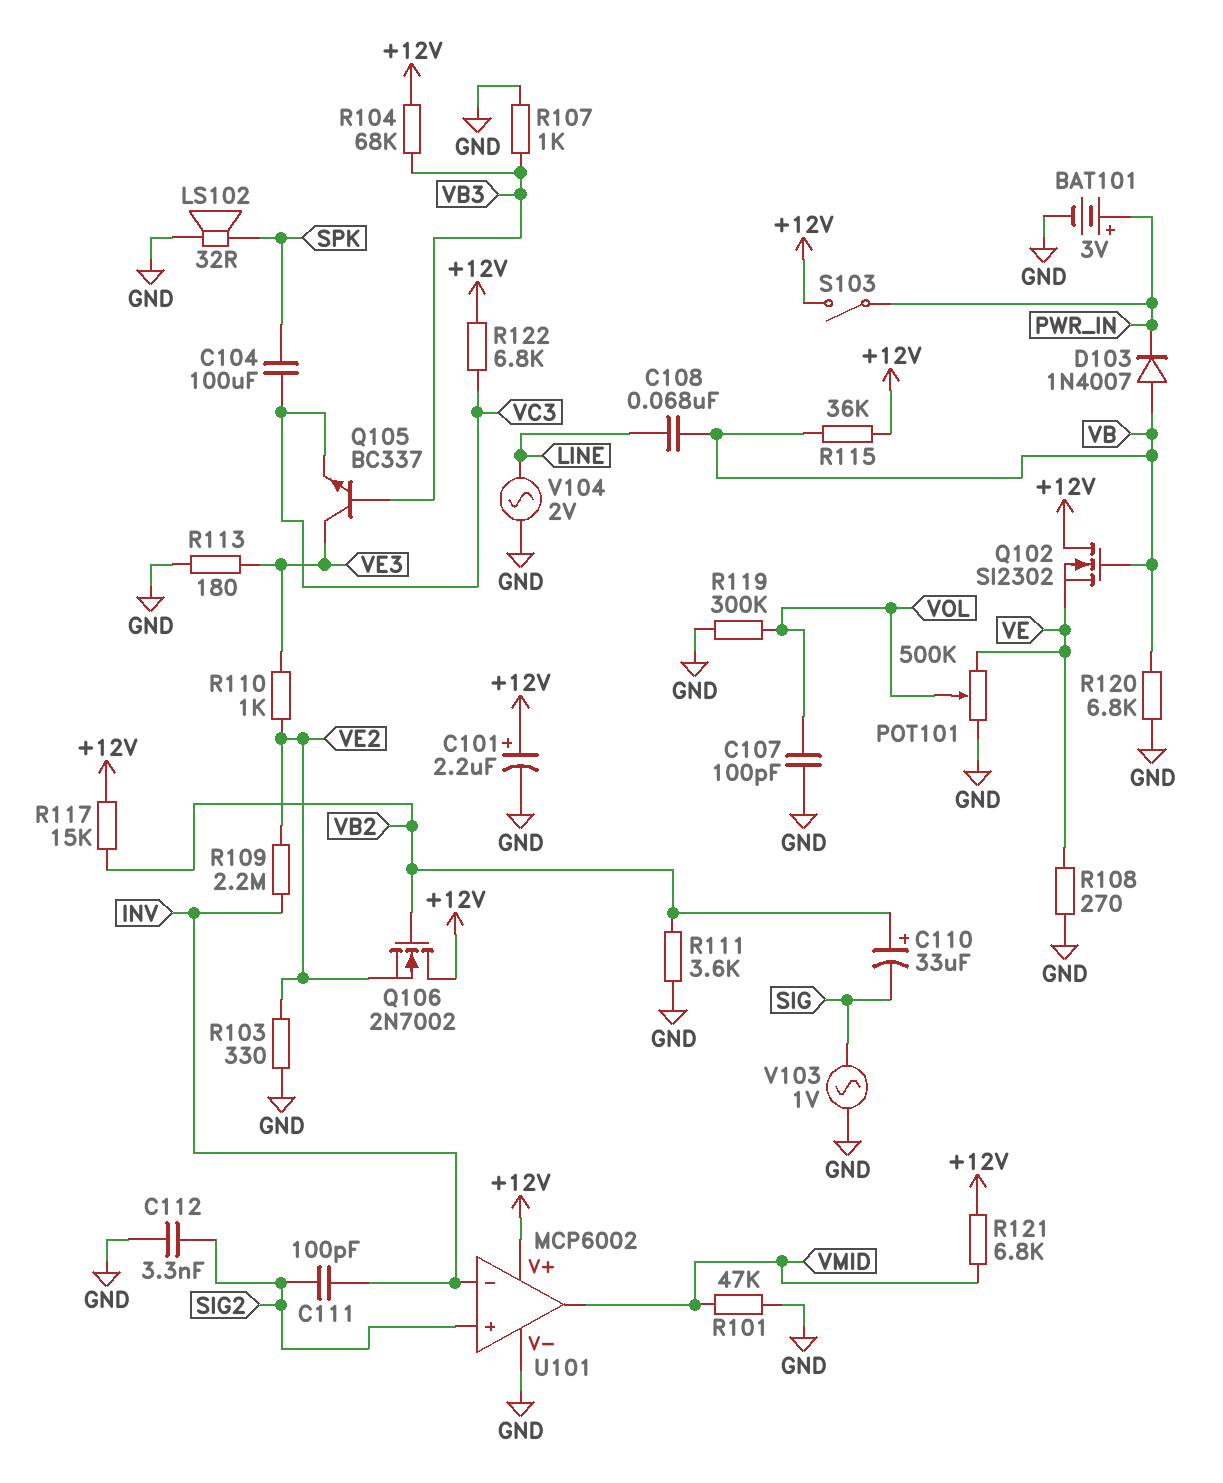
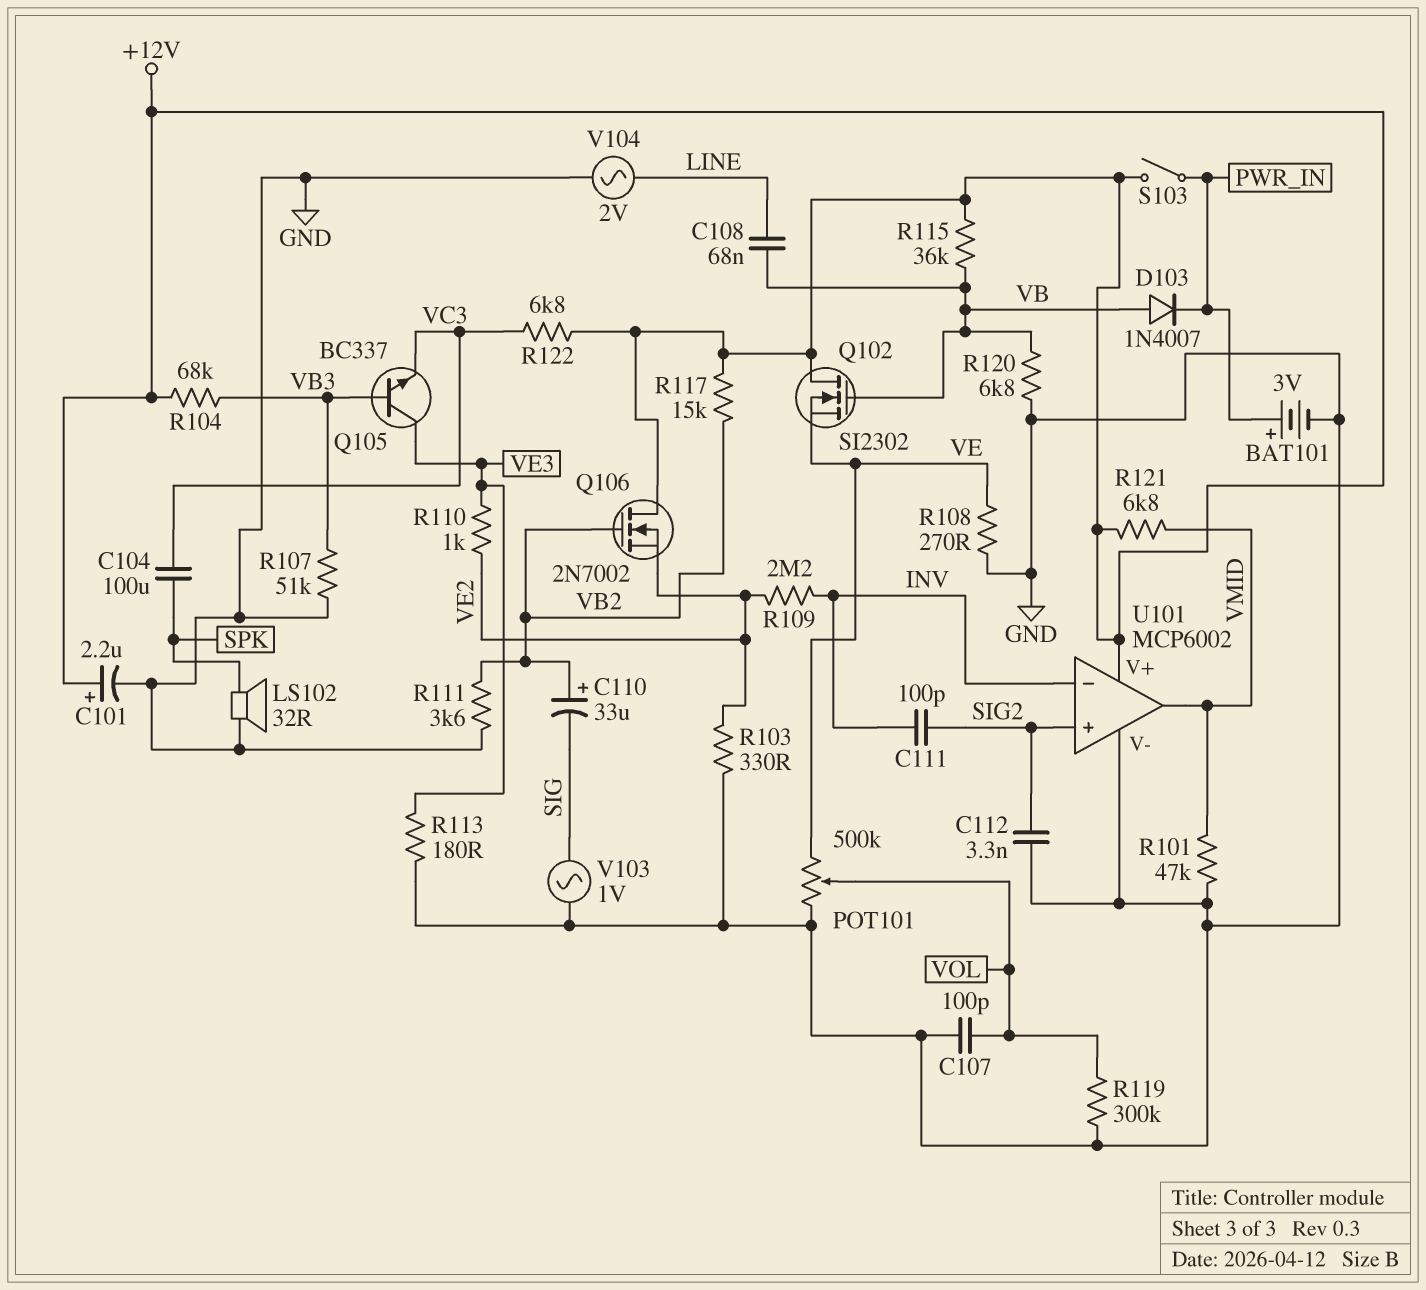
R107: 1k (GND, VB3) -> 51k (GND, VB3)

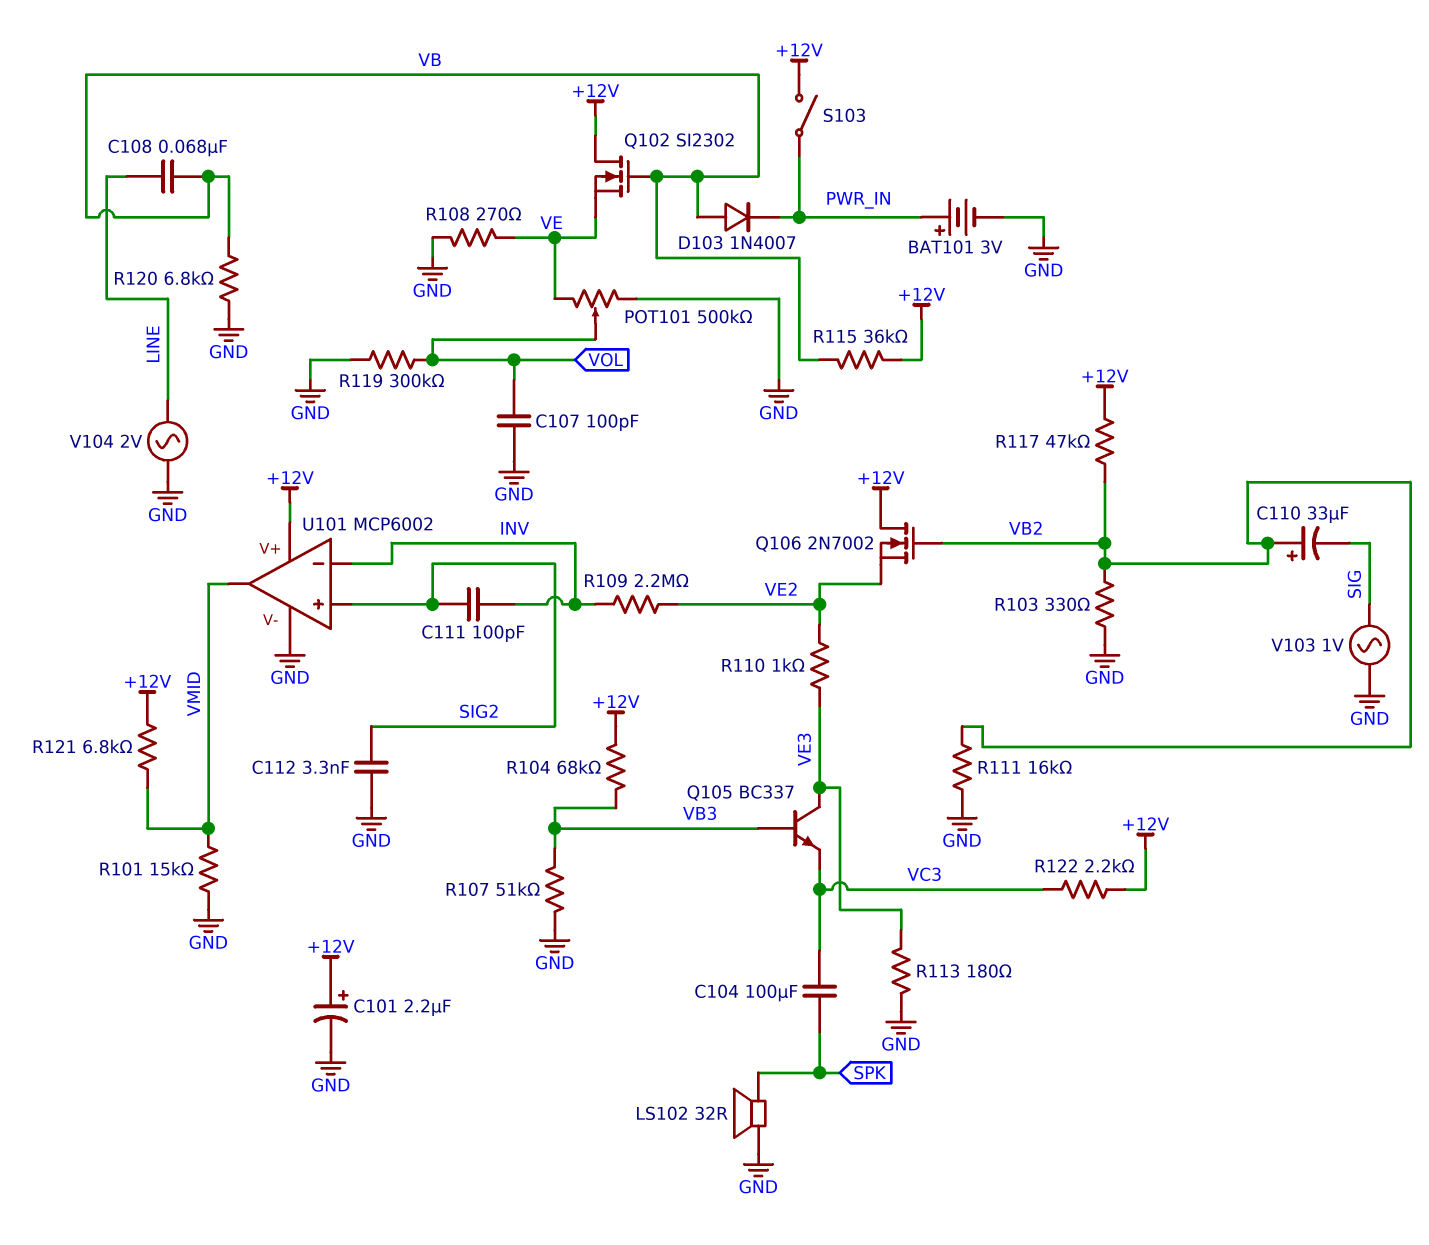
R101: 47k (GND, VMID) -> 15k (GND, VMID)
R103: 330 (GND, VE2) -> 330 (GND, VB2)
R111: 3.6k (GND, VB2) -> 16k (GND, VB2)
R117: 15k (+12V, VB2) -> 47k (+12V, VB2)
R122: 6.8k (+12V, VC3) -> 2.2k (+12V, VC3)

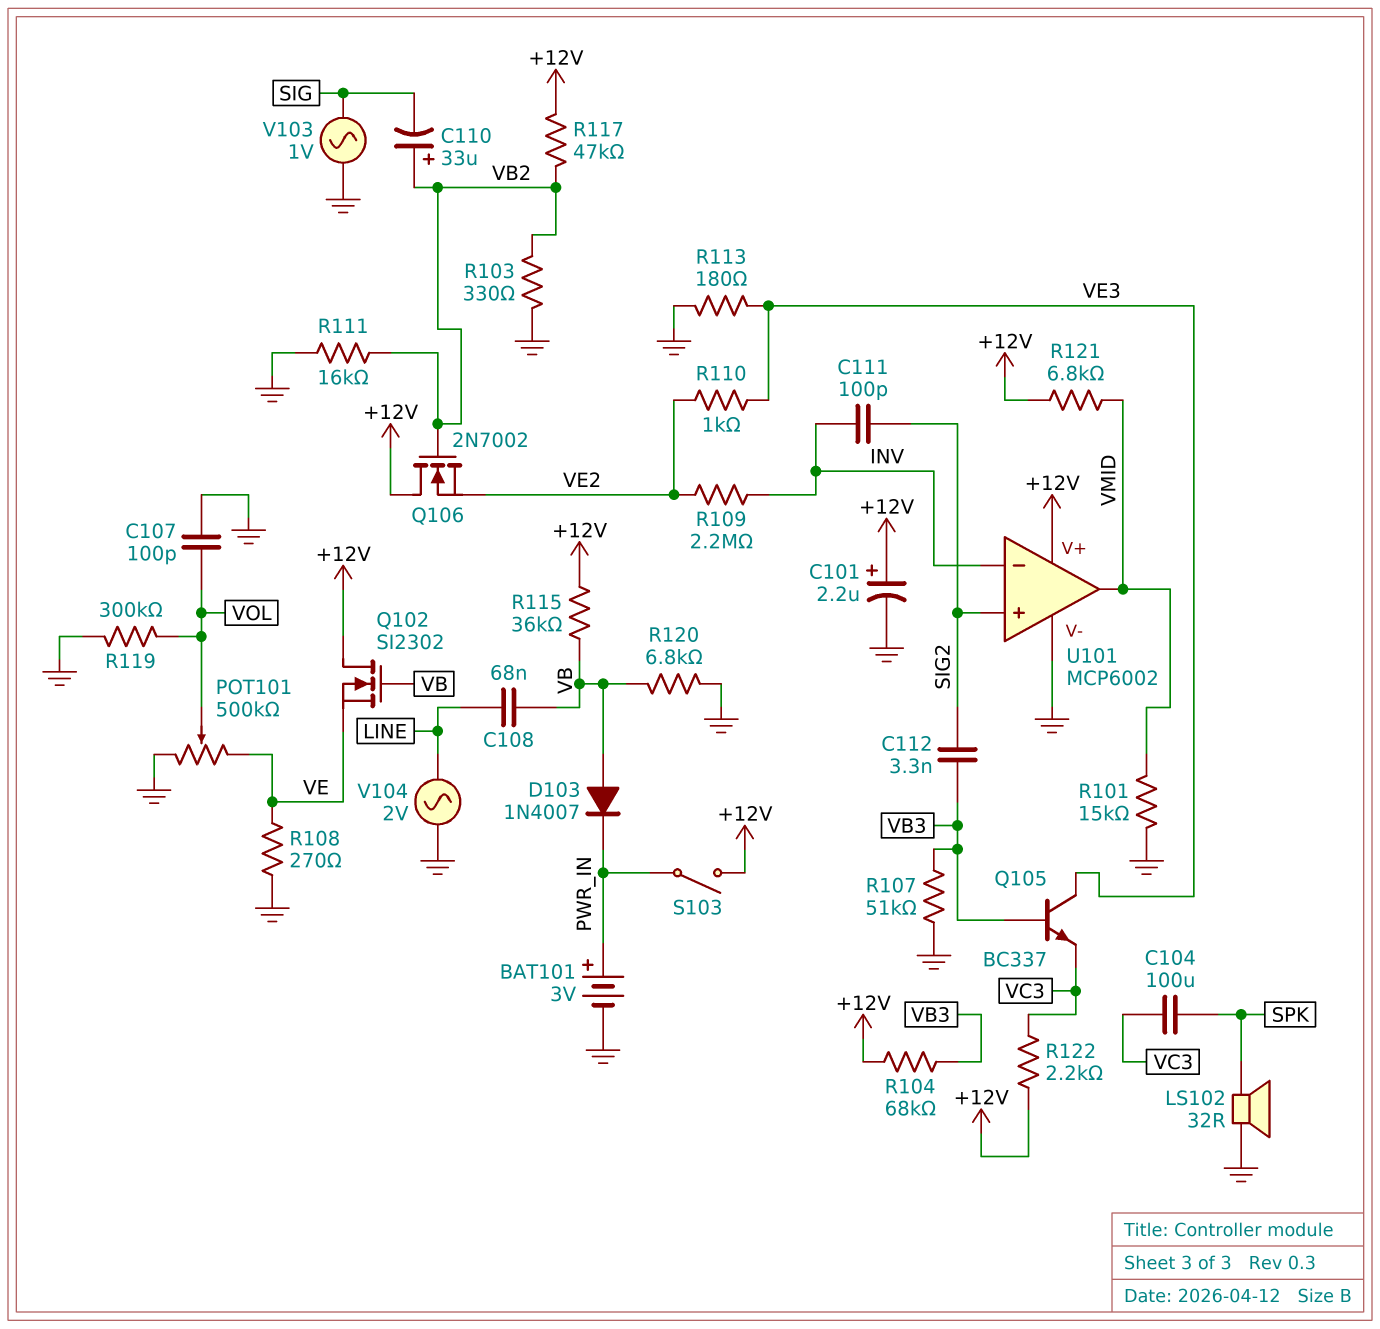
C112: 3.3nF (GND, SIG2) -> 3.3nF (SIG2, VB3)

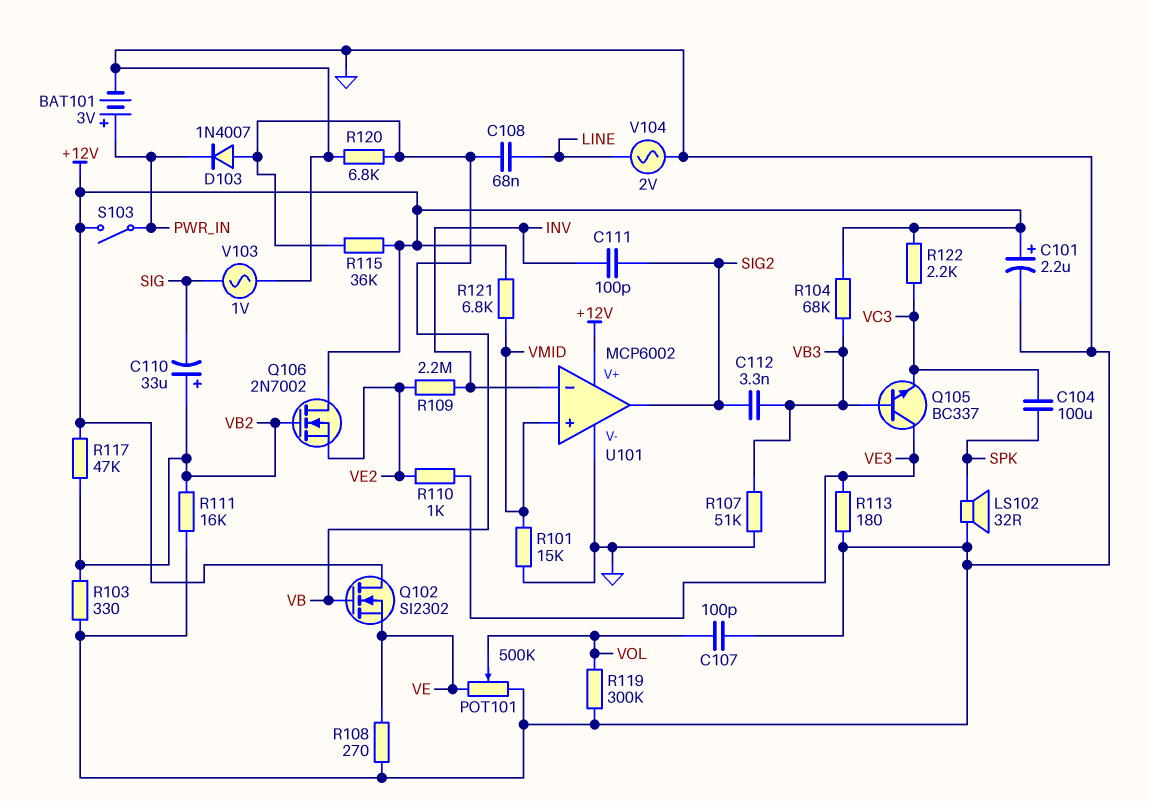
U101 pin in+: SIG2 -> VMID
U101 pin out: VMID -> SIG2

